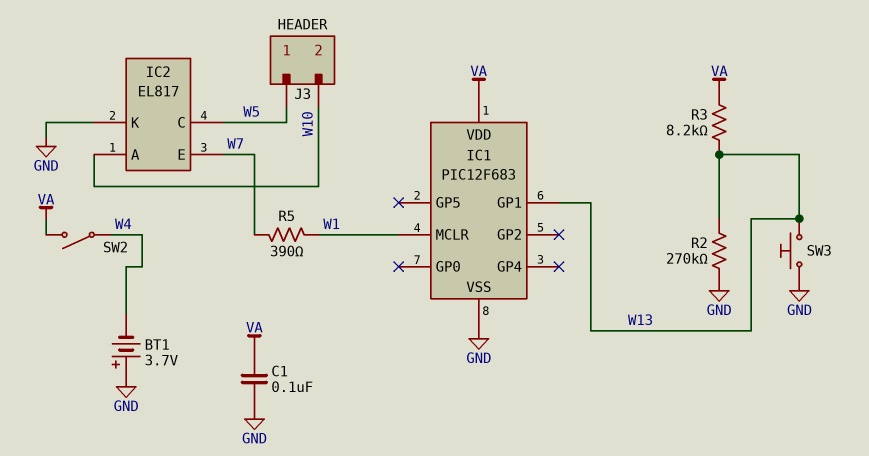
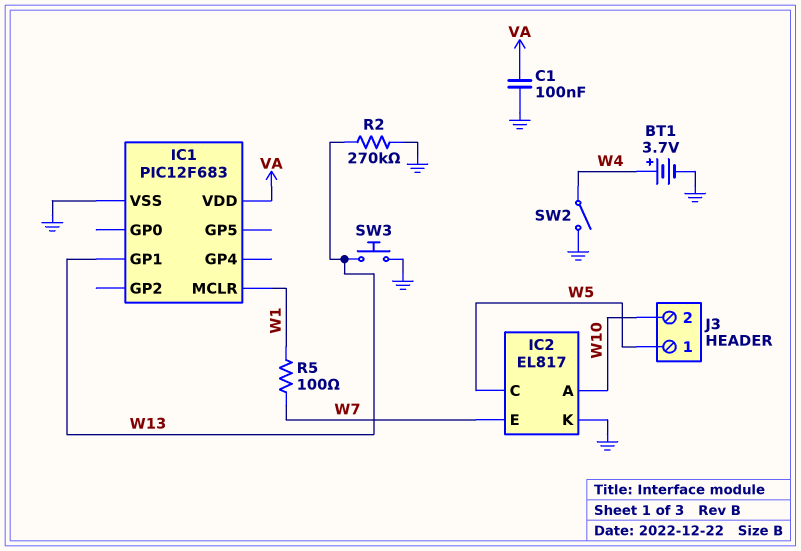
BT1: 3.7V (plus GND, minus W4) -> 3.7V (plus W4, minus GND)
R3: 8.2k (VA, W13) -> none
R5: 390 (W1, W7) -> 100 (W1, W7)
SW2: switch (VA, W4) -> switch (GND, W4)

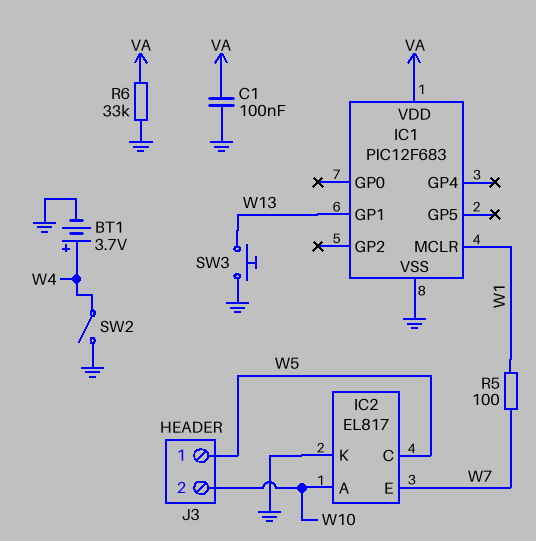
R2: 270k (GND, W13) -> none
R6: none -> 33k (GND, VA)

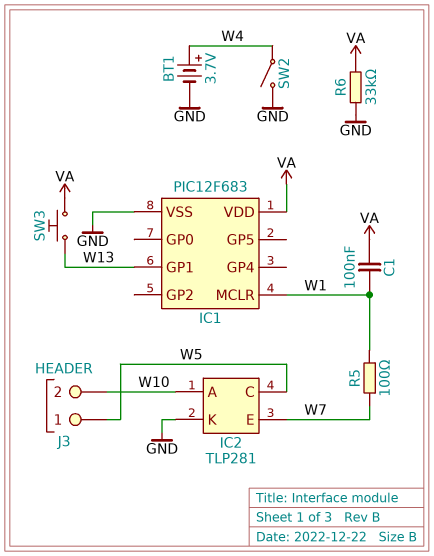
C1: 100nF (GND, VA) -> 100nF (VA, W1)
IC2: EL817 -> TLP281
SW3: button (GND, W13) -> button (VA, W13)

